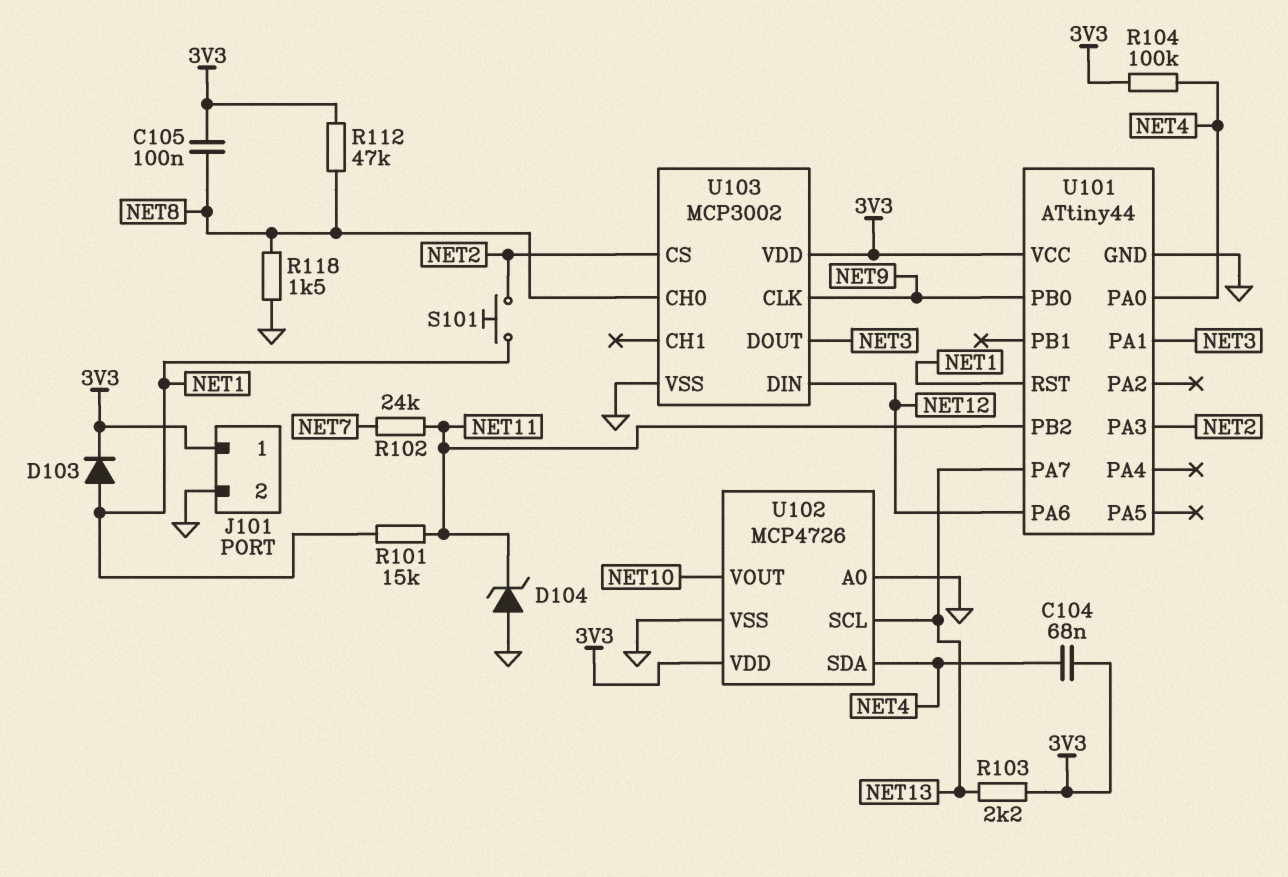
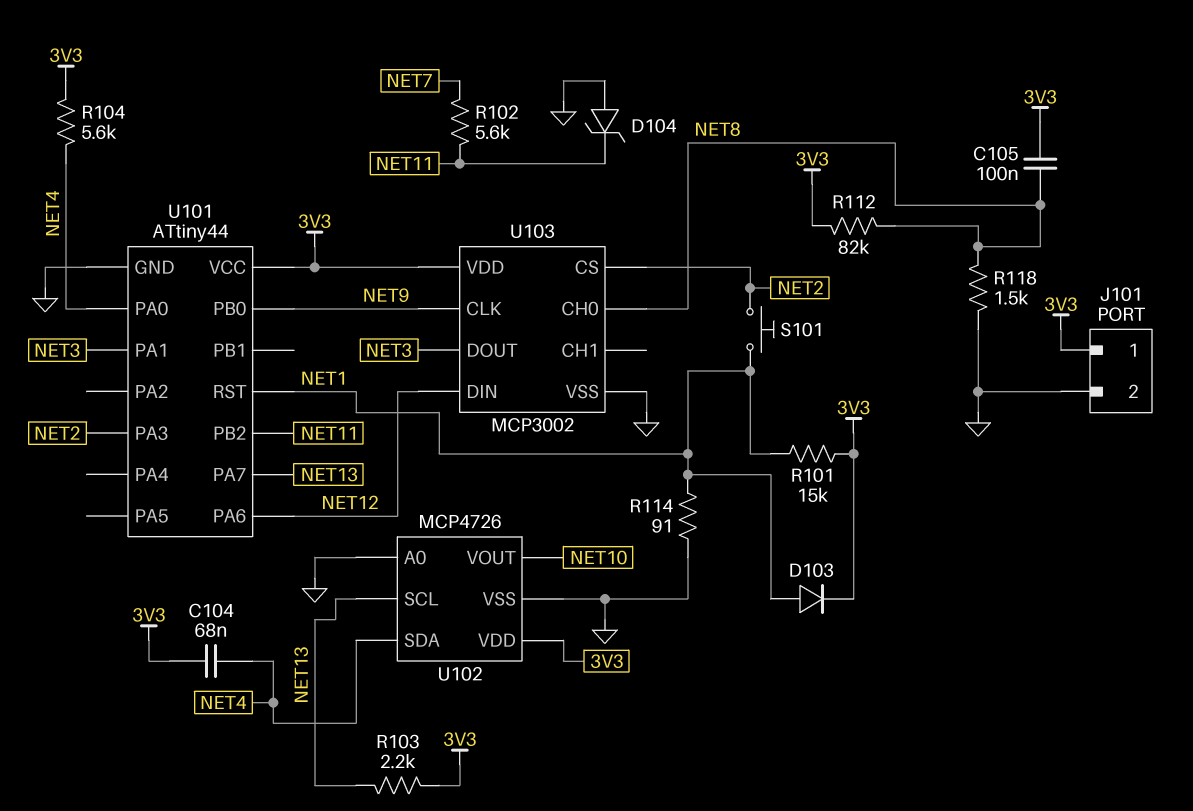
R101: 15k (NET1, NET11) -> 15k (3V3, NET1)
R102: 24k (NET7, NET11) -> 5.6k (NET7, NET11)
R104: 100k (3V3, NET4) -> 5.6k (3V3, NET4)
R112: 47k (3V3, NET8) -> 82k (3V3, NET8)
R114: none -> 91 (GND, NET1)

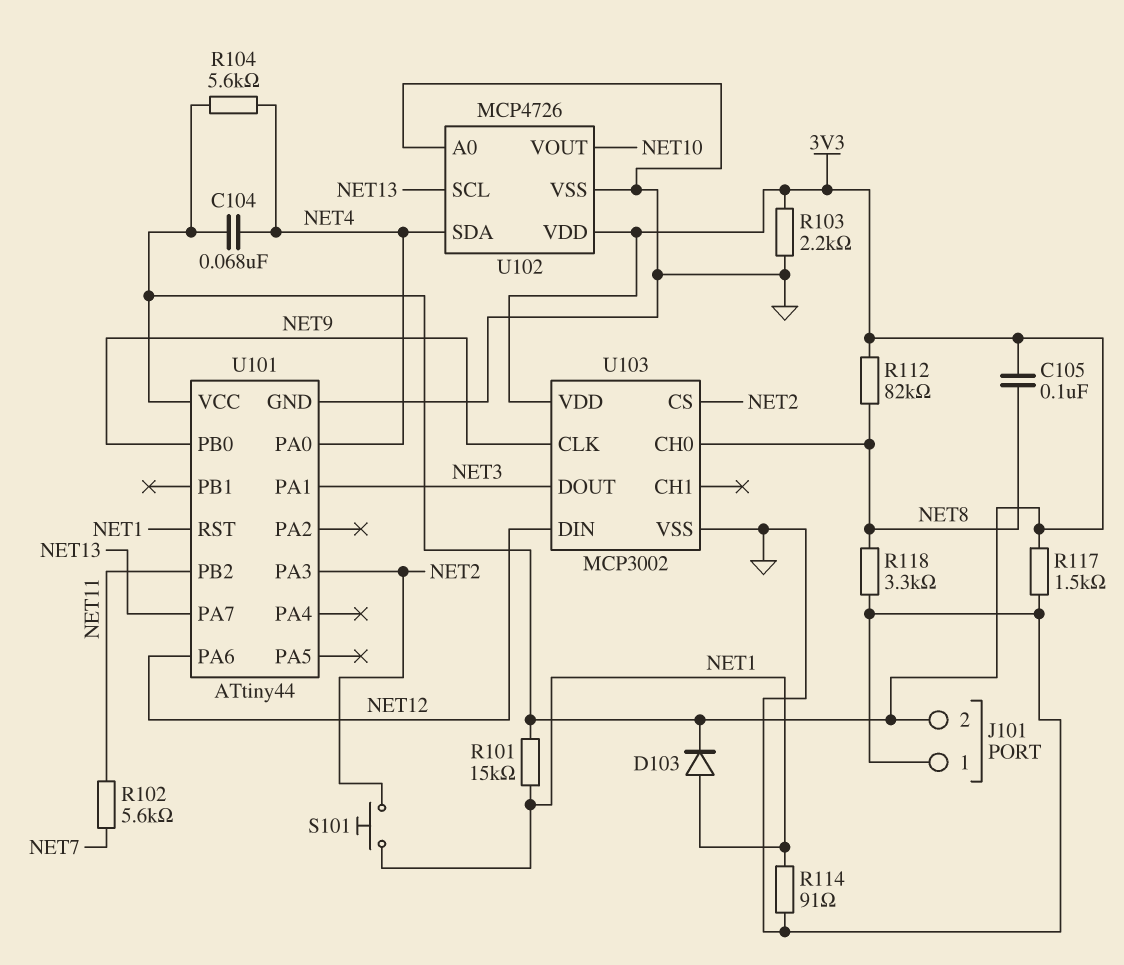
D104: zener (A GND, K NET11) -> none
J101 pin 1: 3V3 -> GND
J101 pin 2: GND -> 3V3
R103: 2.2k (3V3, NET13) -> 2.2k (3V3, GND)
R117: none -> 1.5k (3V3, GND)
R118: 1.5k (GND, NET8) -> 3.3k (GND, NET8)

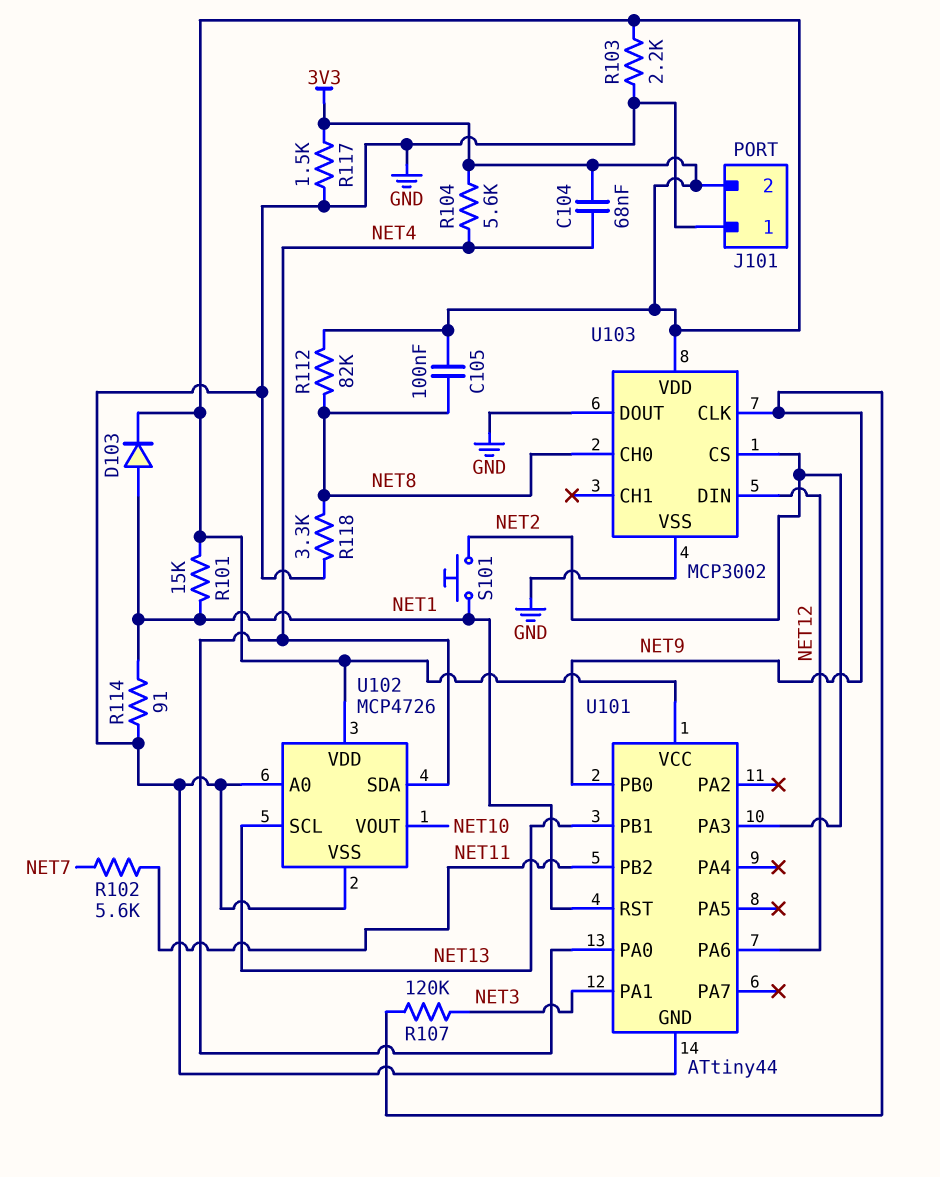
R107: none -> 120k (NET3, NET9)
U101 pin PA7: NET13 -> none
U101 pin PB1: none -> NET13
U103 pin DOUT: NET3 -> GND

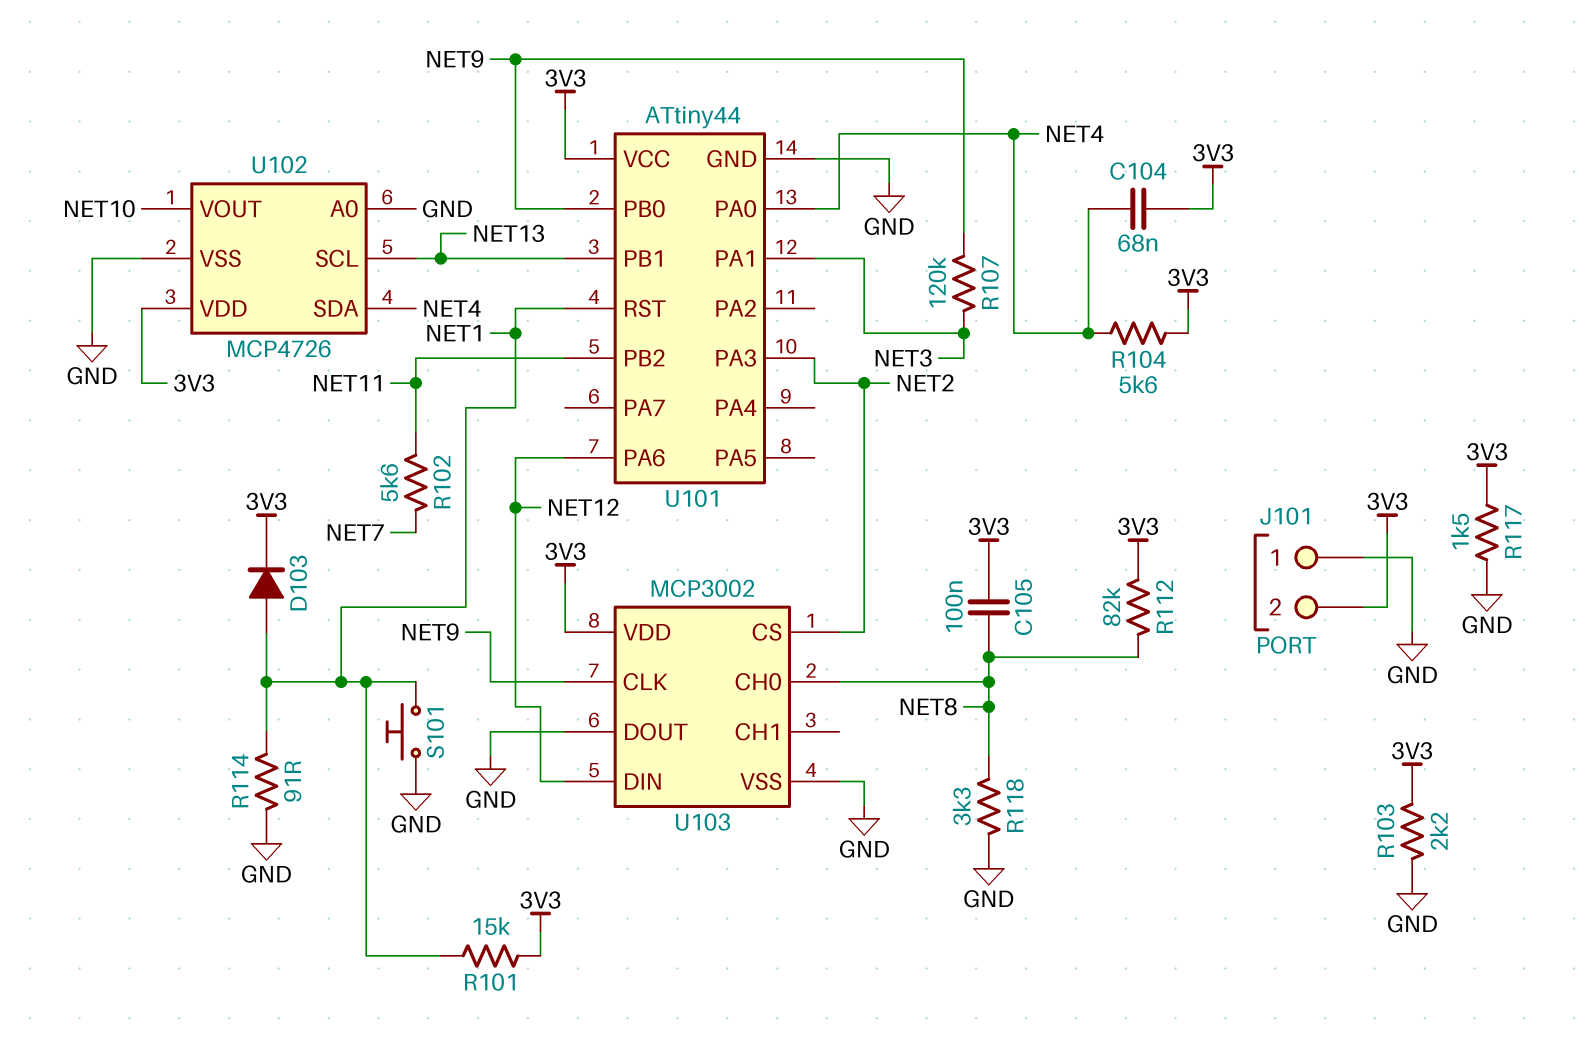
S101: button (NET1, NET2) -> button (GND, NET1)

